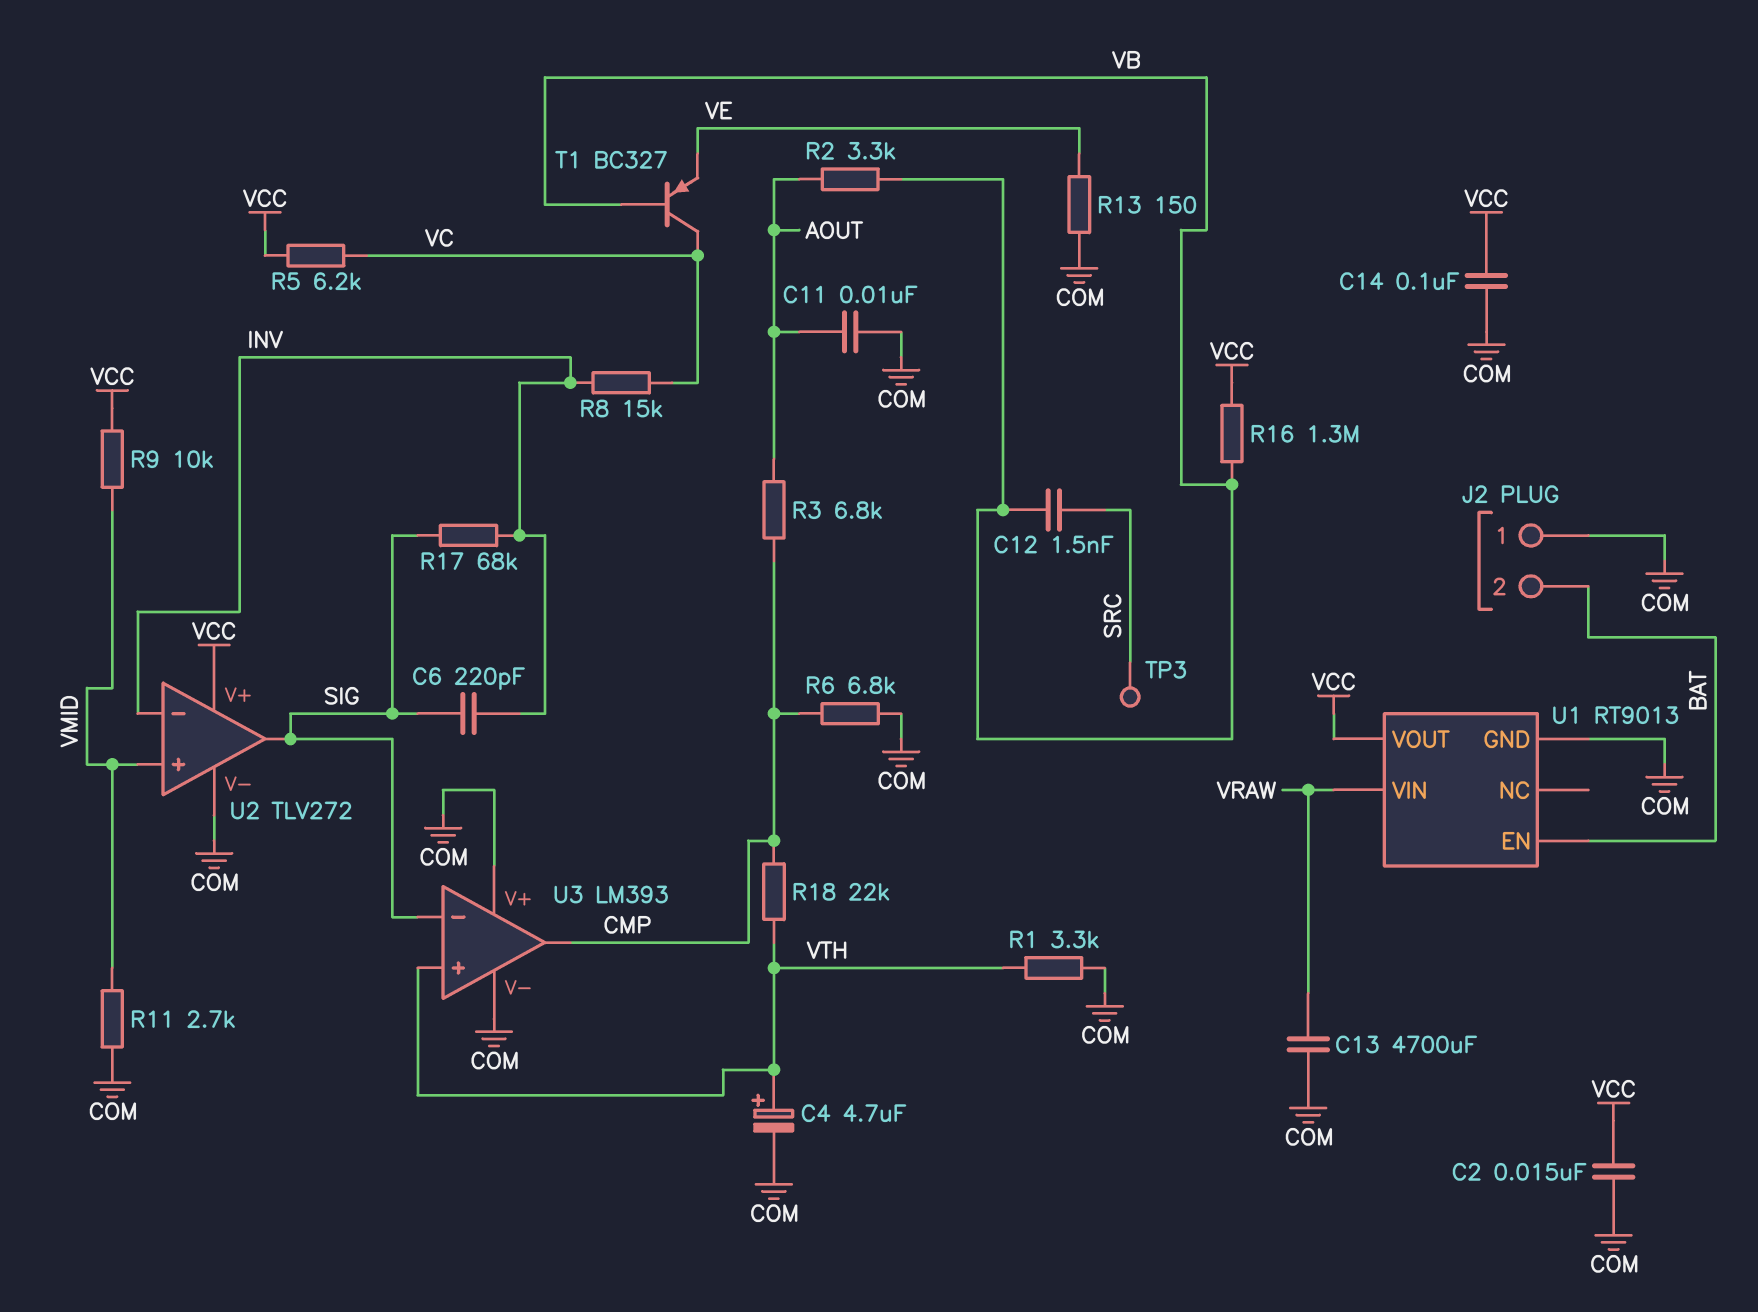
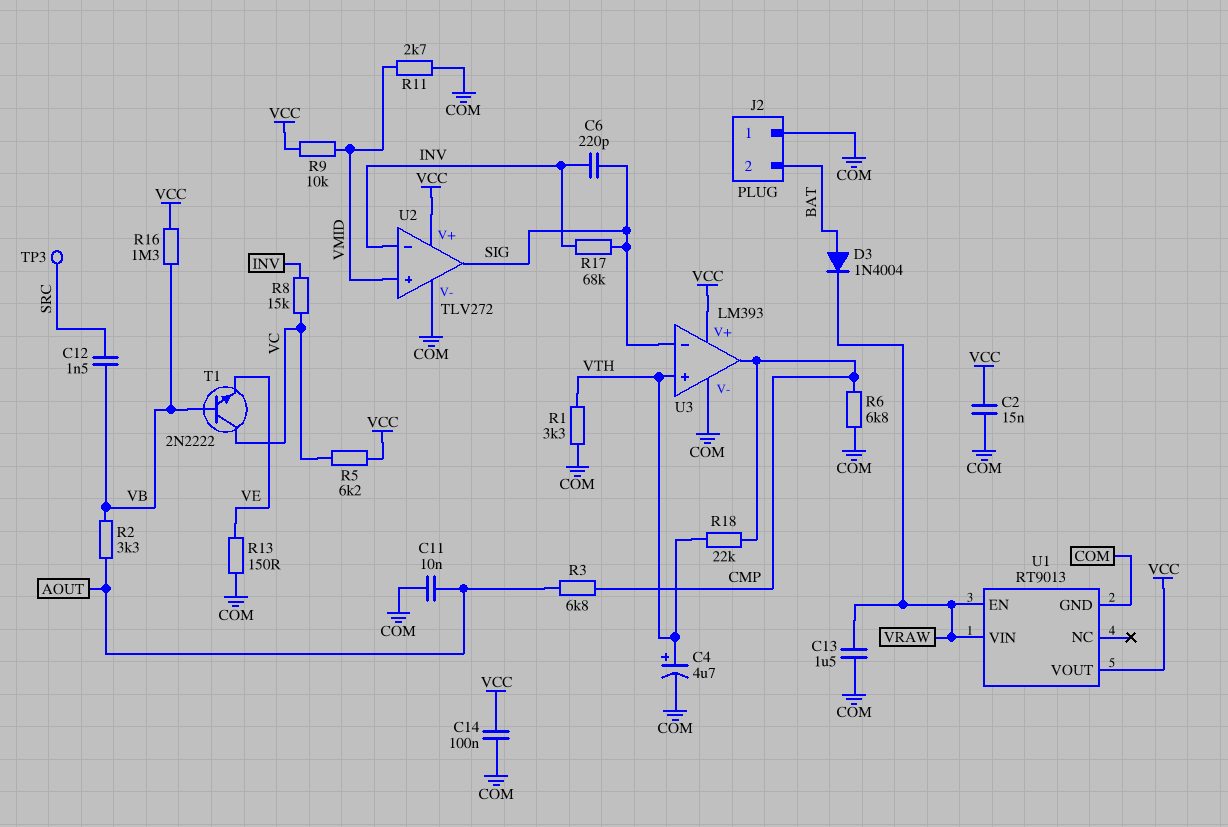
C13: 4700uF (COM, VRAW) -> 1.5uF (COM, VRAW)
D3: none -> diode 1N4004 (A BAT, K VRAW)
T1: PNP BC327 (B VB, C VC, E VE) -> NPN 2N2222 (B VB, C VC, E VE)
U1 pin EN: BAT -> VRAW
U3 pin V+: COM -> VCC

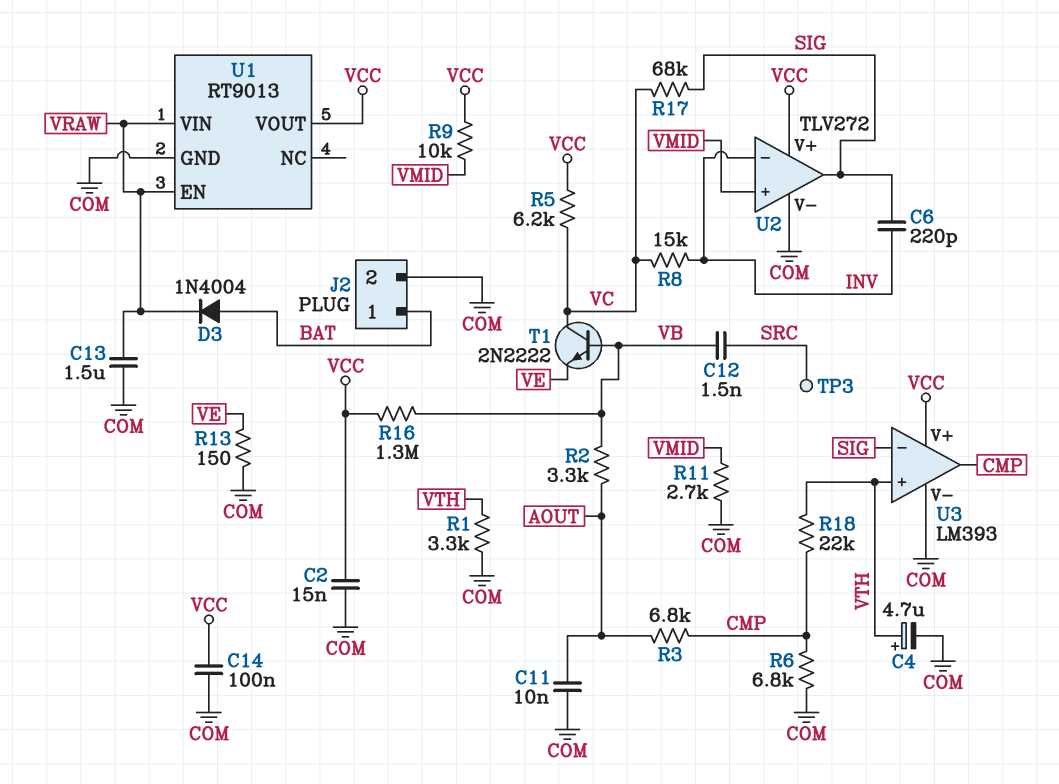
J2 pin 1: COM -> BAT
J2 pin 2: BAT -> COM
R17: 68k (INV, SIG) -> 68k (SIG, VC)

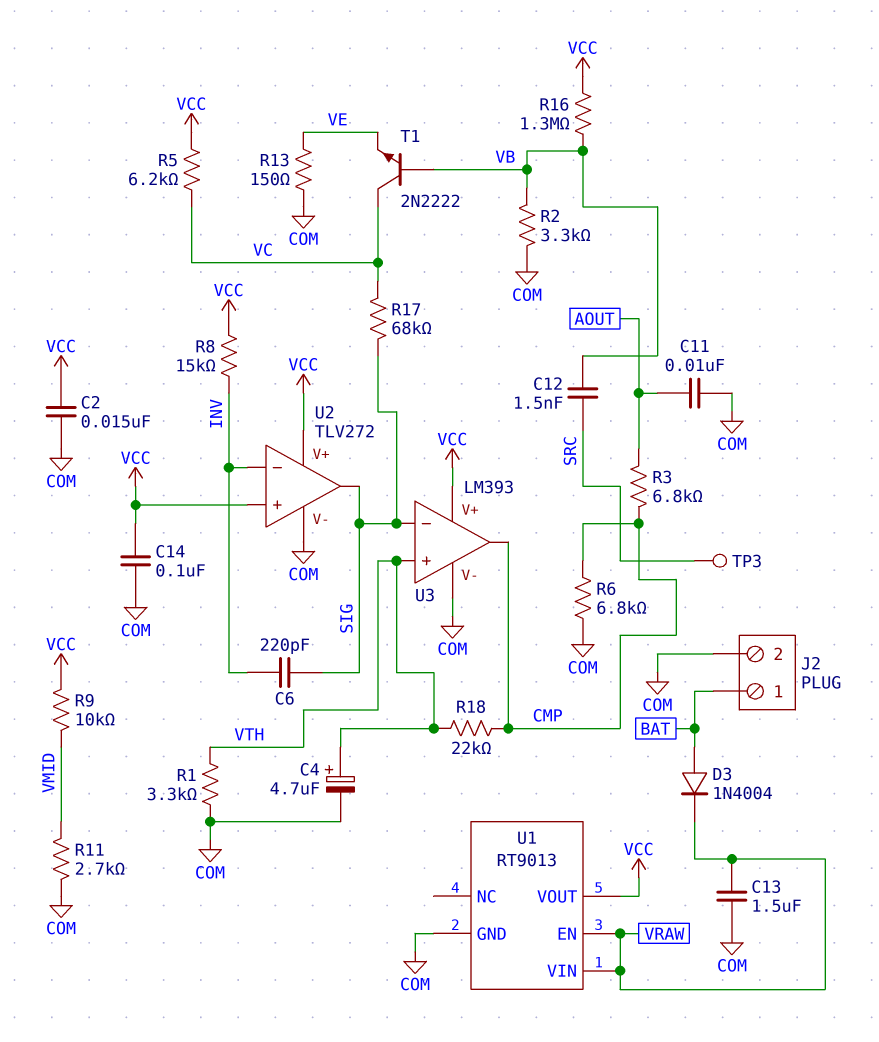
R2: 3.3k (AOUT, VB) -> 3.3k (COM, VB)
R8: 15k (INV, VC) -> 15k (INV, VCC)
U2 pin in+: VMID -> VCC

